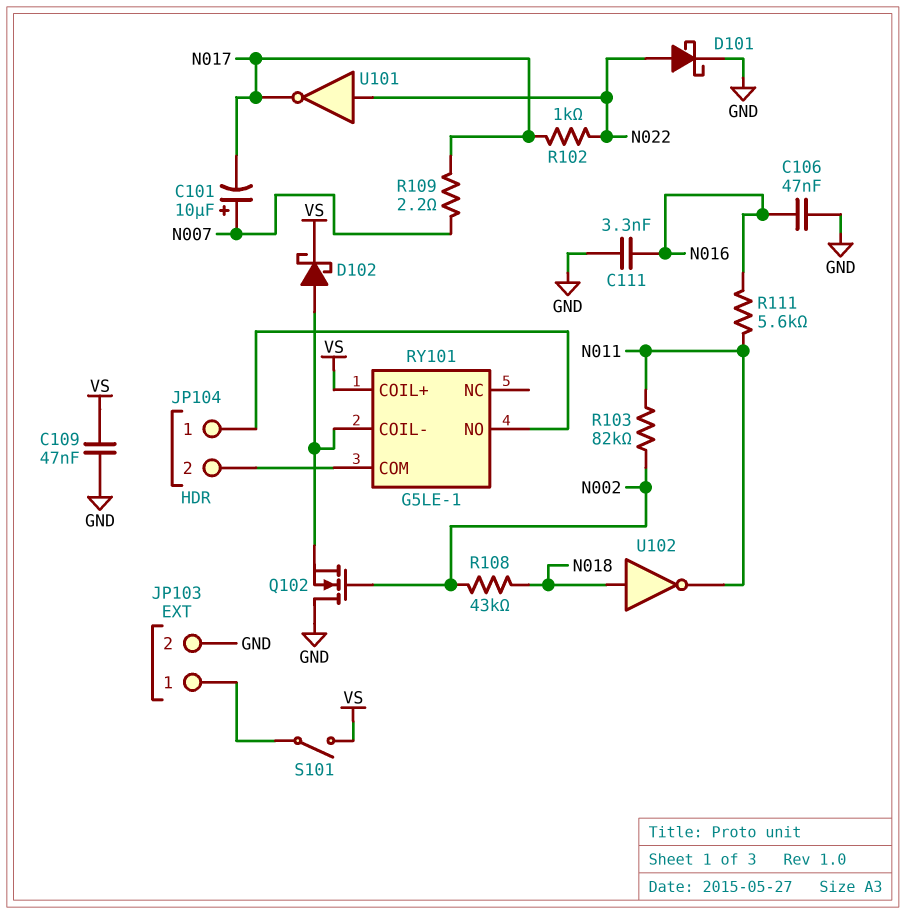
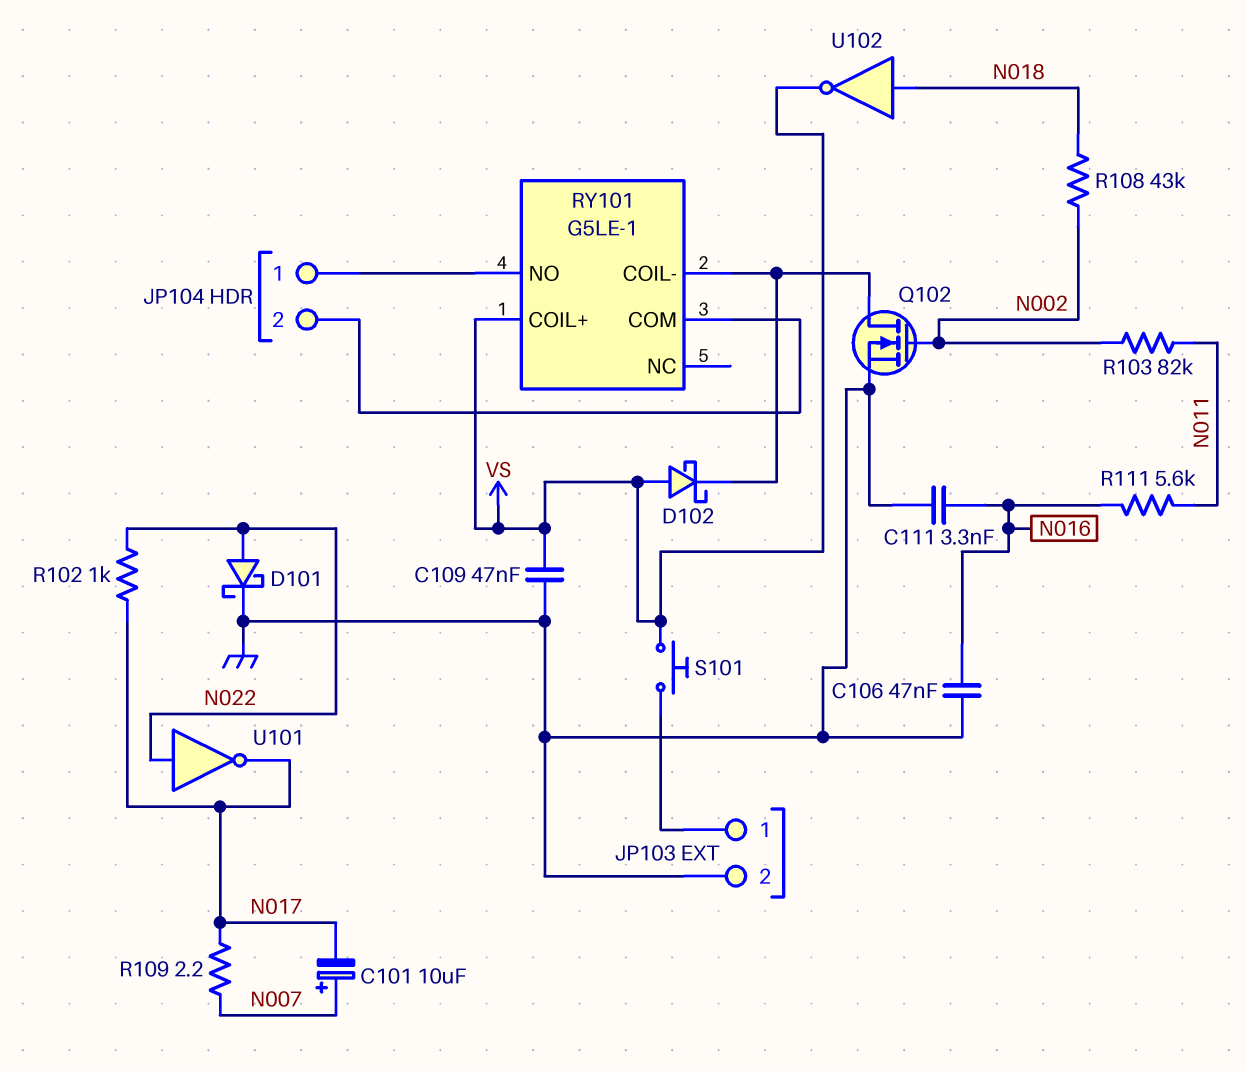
D102: schottky (A RY101/COIL-, K VS) -> schottky (A VS, K RY101/COIL-)
Q102: NMOS (G N002, D GND, S RY101/COIL-) -> NMOS (G N002, D RY101/COIL-, S GND)
S101: switch (JP103/1, VS) -> button (JP103/1, VS)
U102: NOT (in N018, out N011) -> NOT (in N018, out VS)

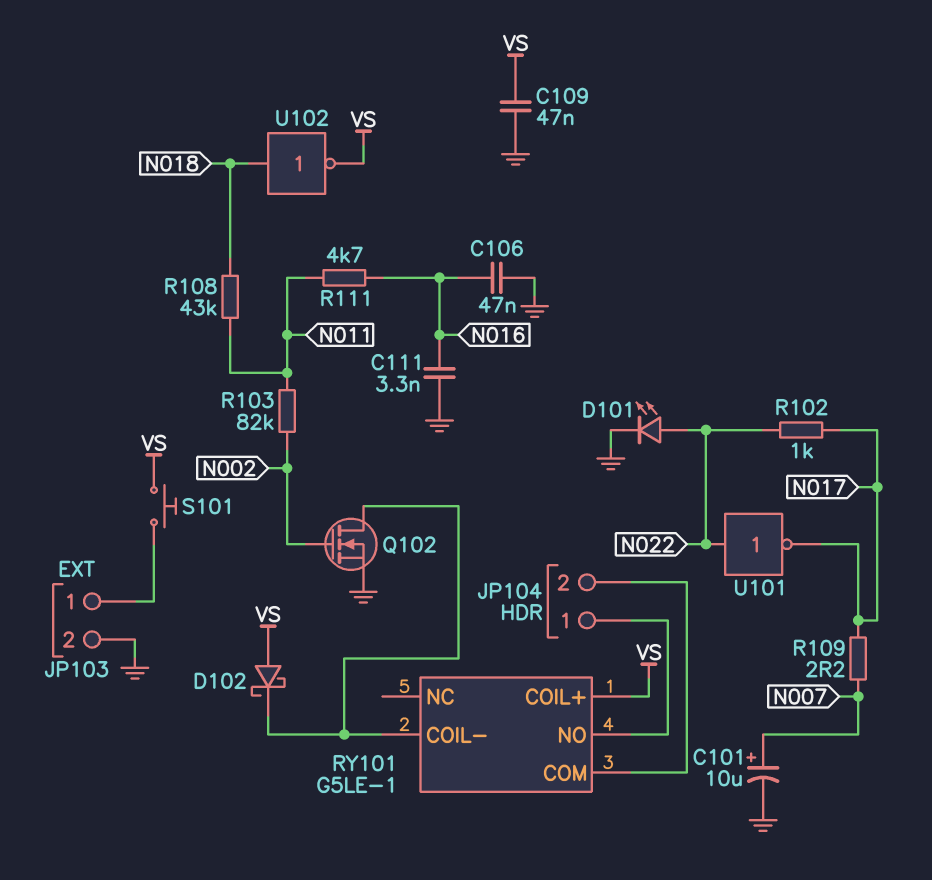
C101: 10uF (plus N007, minus N017) -> 10uF (plus N007, minus GND)
D101: schottky (A N022, K GND) -> LED (A N022, K GND)
R108: 43k (N002, N018) -> 43k (N011, N018)
R111: 5.6k (N011, N016) -> 4.7k (N011, N016)

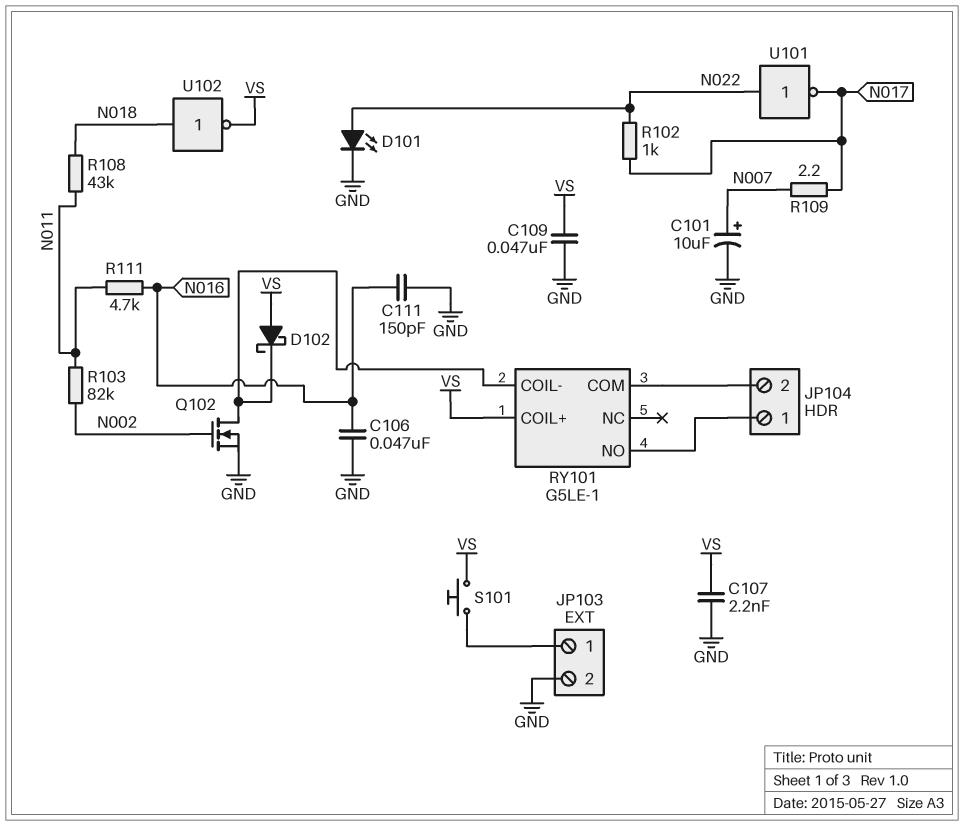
C107: none -> 2.2nF (GND, VS)
C111: 3.3nF (GND, N016) -> 150pF (GND, N016)

